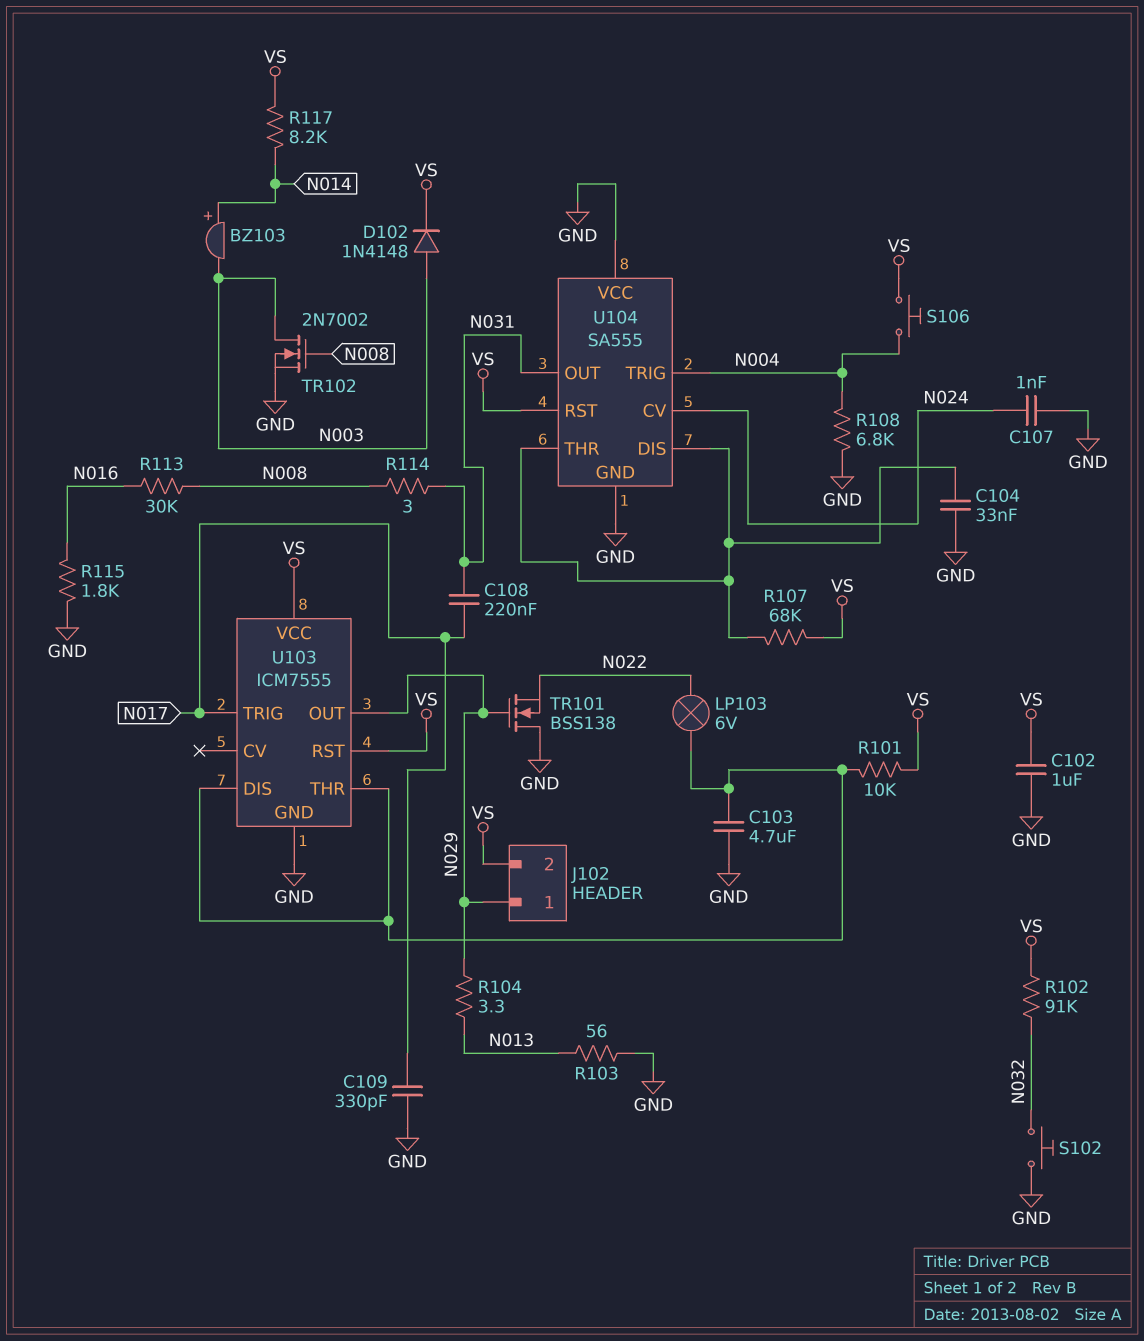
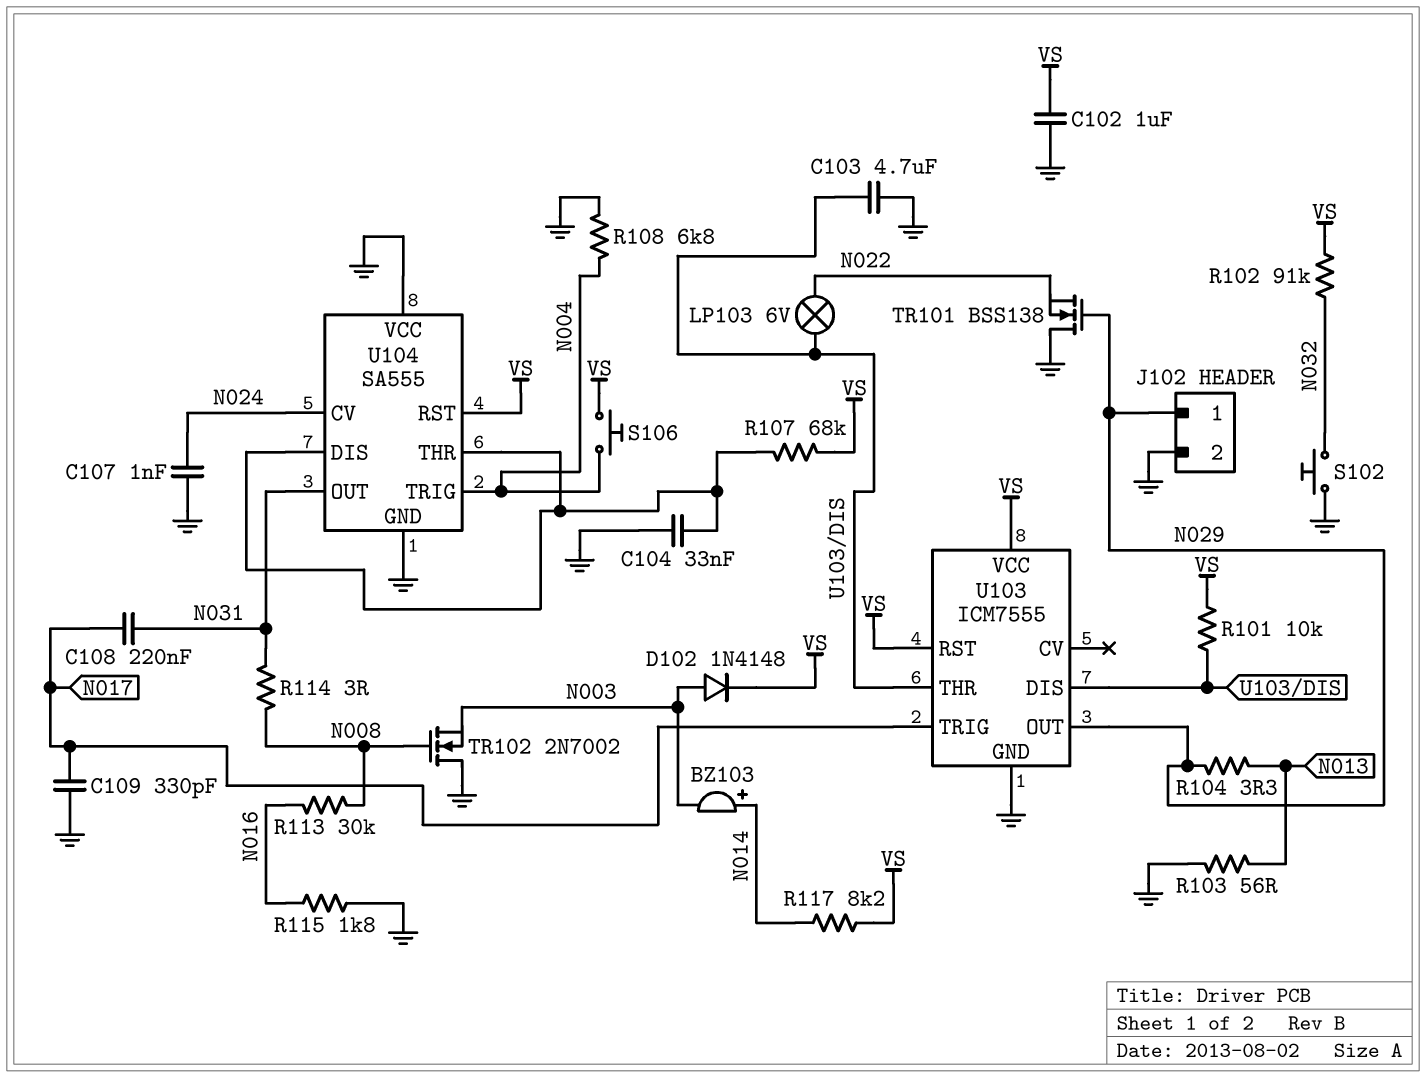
J102 pin 2: VS -> GND
TR102: NMOS 2N7002 (G N008, D N003, S GND) -> NMOS 2N7002 (G N008, D GND, S N003)

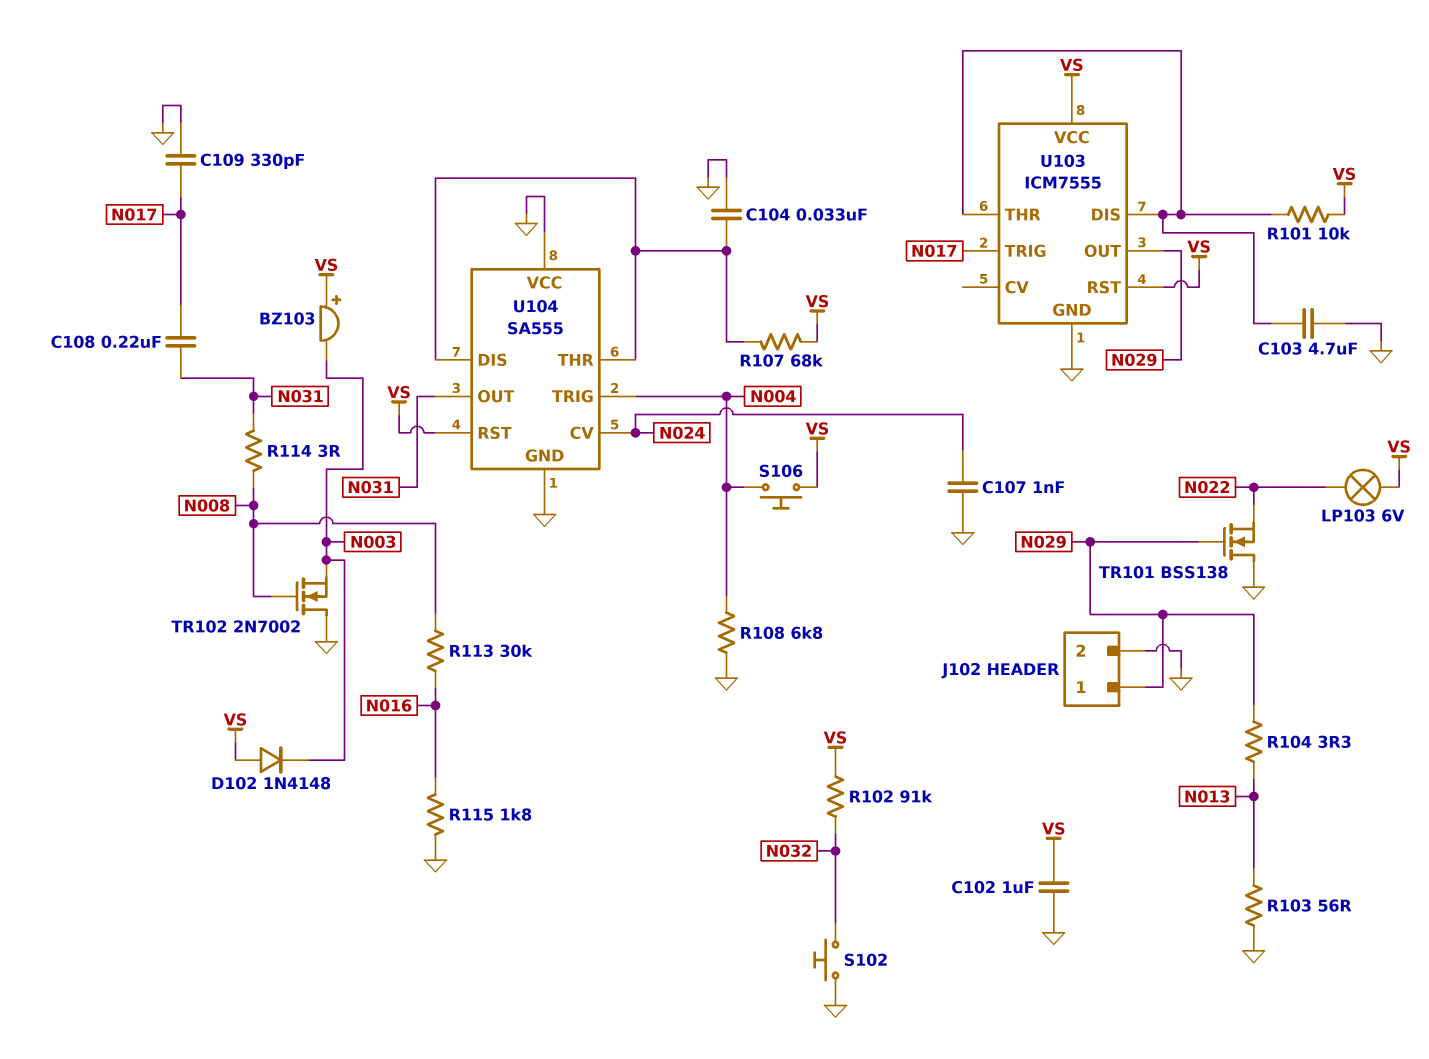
BZ103: buzzer (plus N014, minus N003) -> buzzer (plus VS, minus N003)
D102: diode 1N4148 (A N003, K VS) -> diode 1N4148 (A VS, K N003)
LP103: lamp 6V (N022, U103/DIS) -> lamp 6V (N022, VS)
R117: 8.2k (N014, VS) -> none

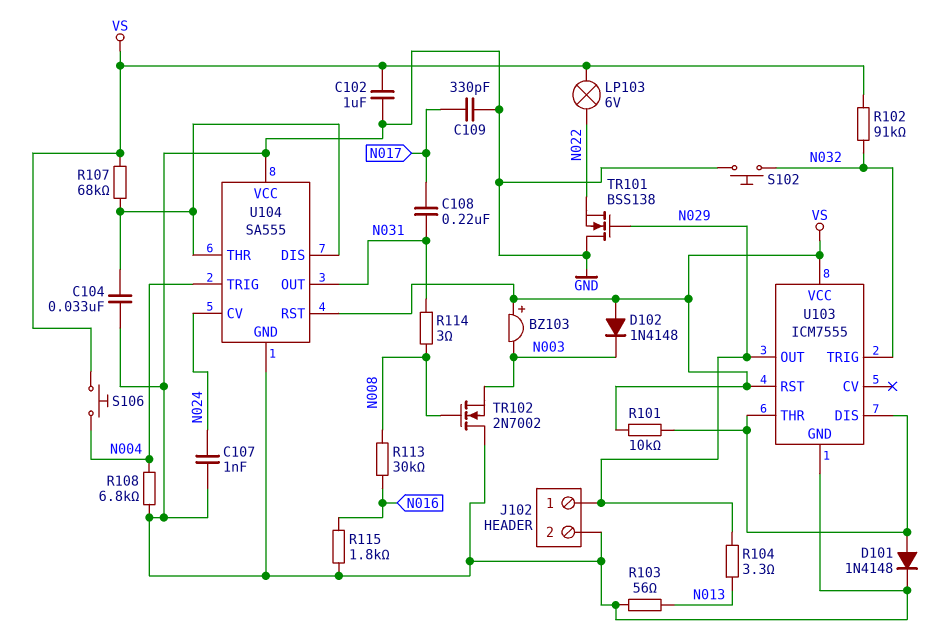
C103: 4.7uF (GND, U103/DIS) -> none
D101: none -> diode 1N4148 (A U103/DIS, K GND)
U103 pin TRIG: N017 -> N032

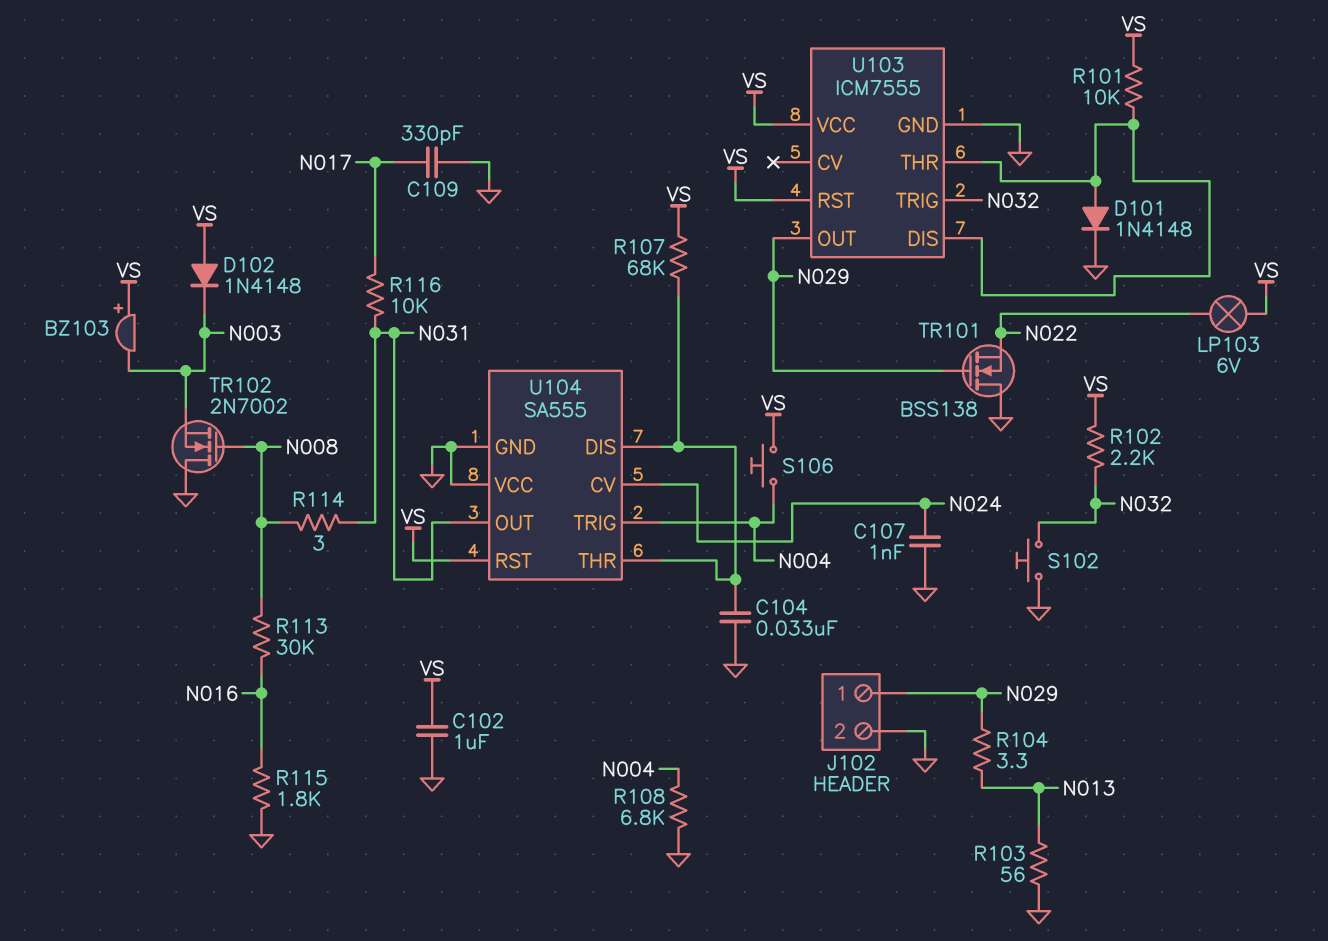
C108: 220nF (N017, N031) -> none
R102: 91k (N032, VS) -> 2.2k (N032, VS)
R116: none -> 10k (N017, N031)

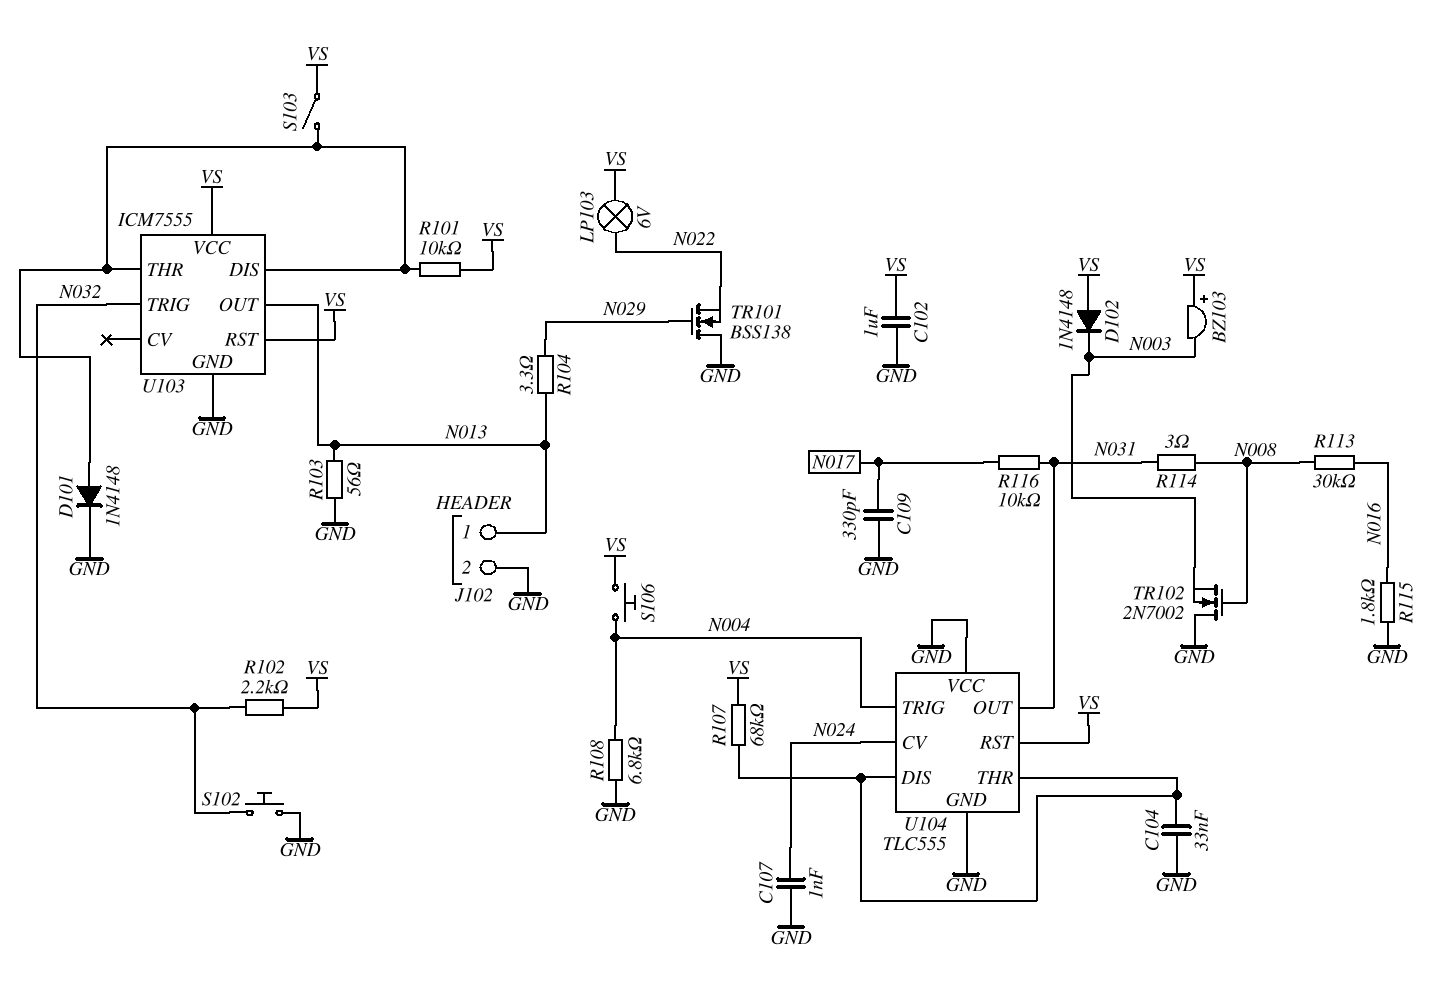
J102 pin 1: N029 -> N013
S103: none -> switch (U103/DIS, VS)
U103 pin OUT: N029 -> N013
U104: SA555 -> TLC555

